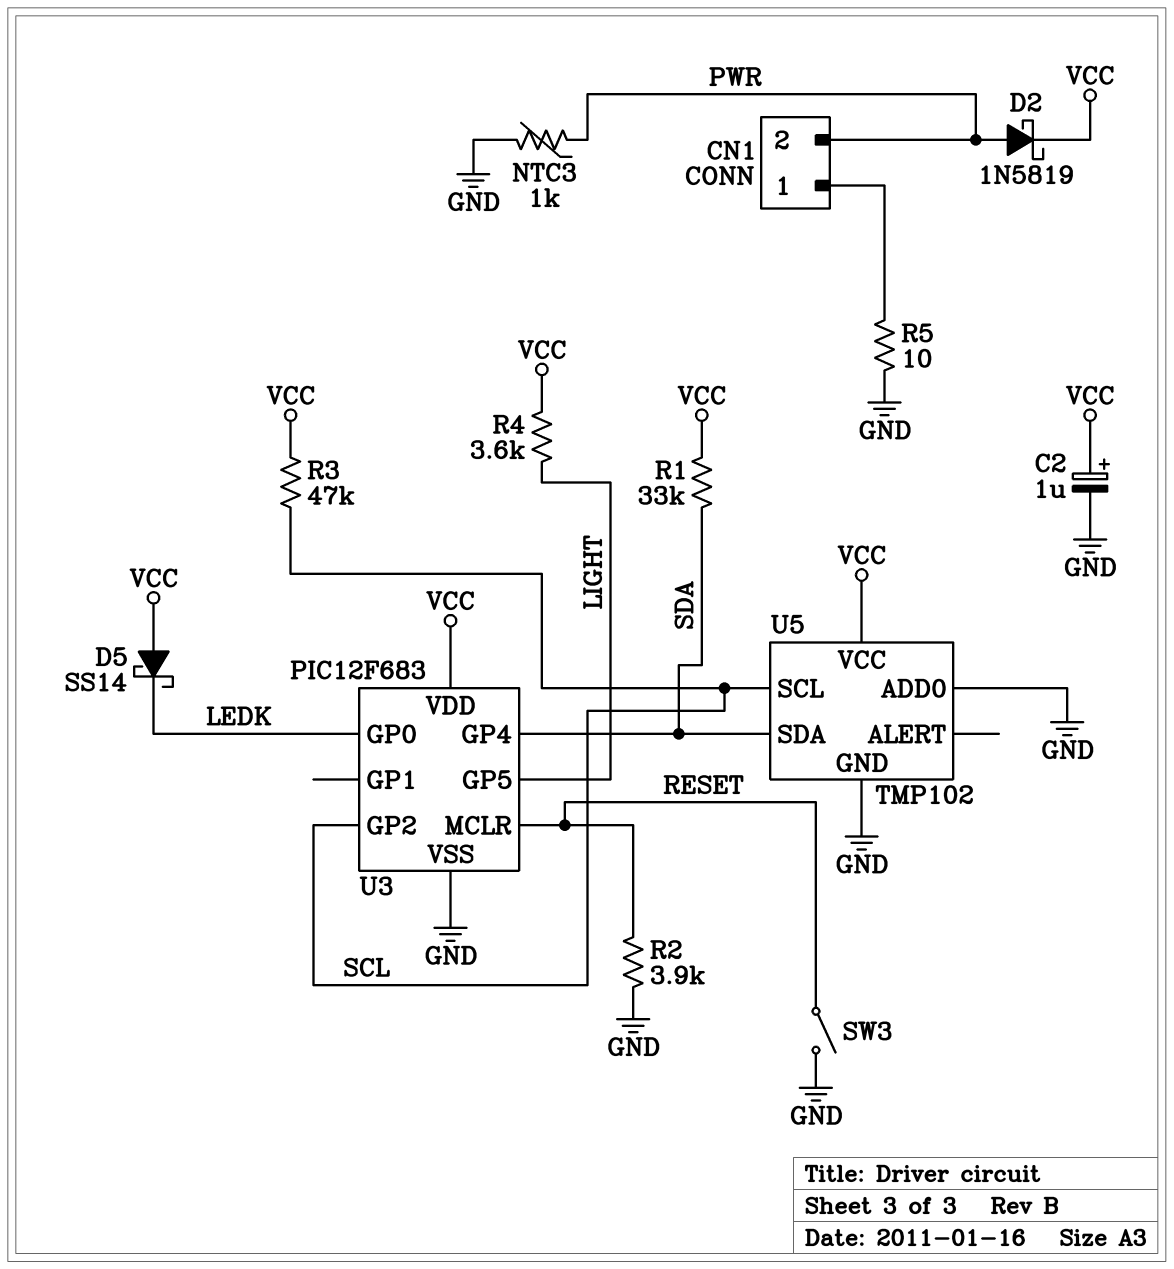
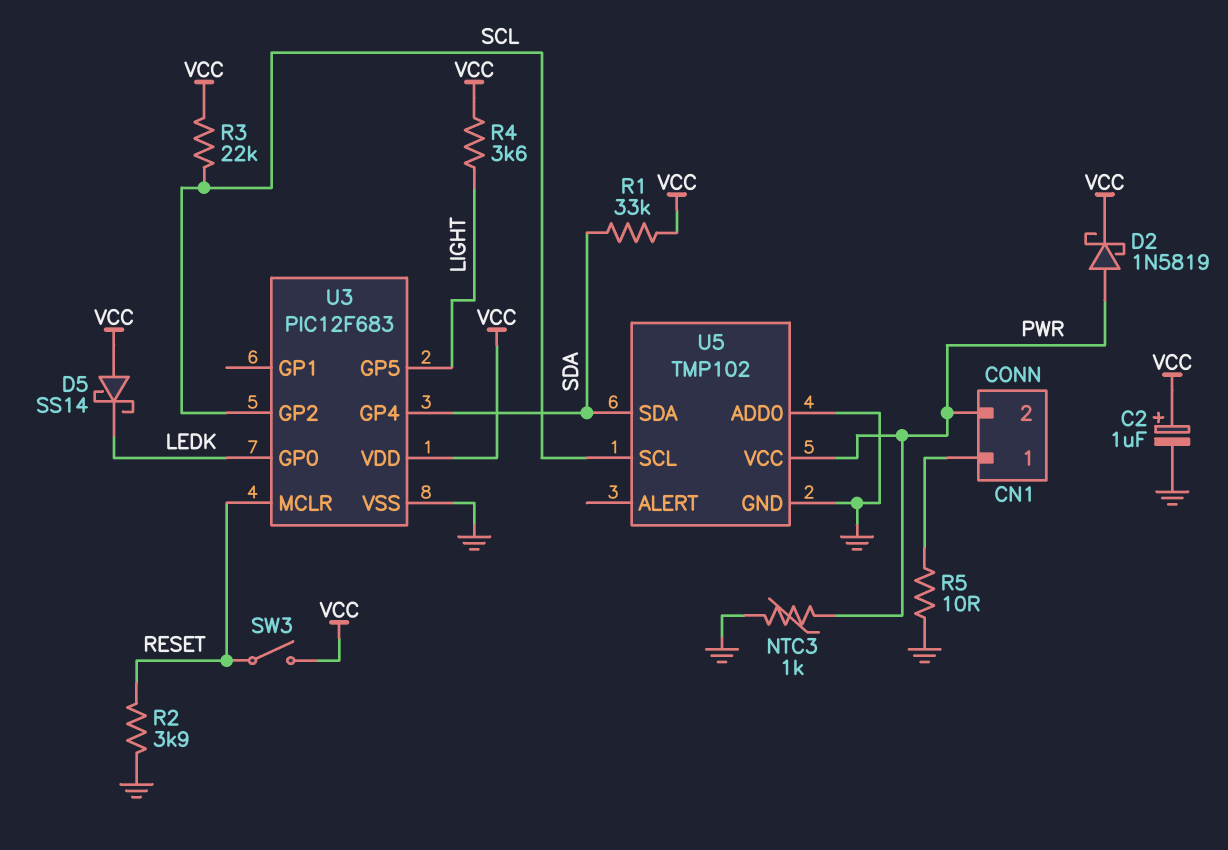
R3: 47k (SCL, VCC) -> 22k (SCL, VCC)
SW3: switch (GND, RESET) -> switch (RESET, VCC)
U5 pin VCC: VCC -> PWR

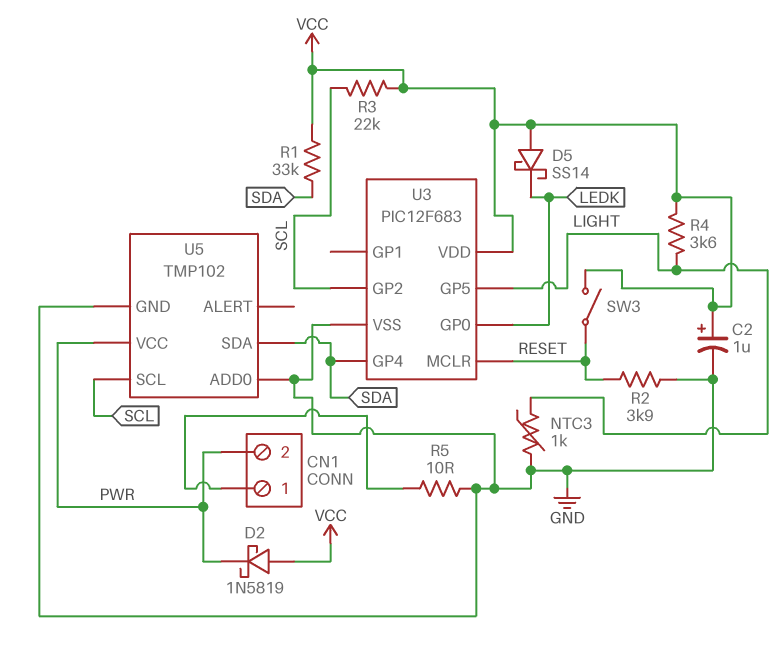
D2: schottky 1N5819 (A PWR, K VCC) -> schottky 1N5819 (A VCC, K PWR)
NTC3: 1k (GND, PWR) -> 1k (GND, LIGHT)

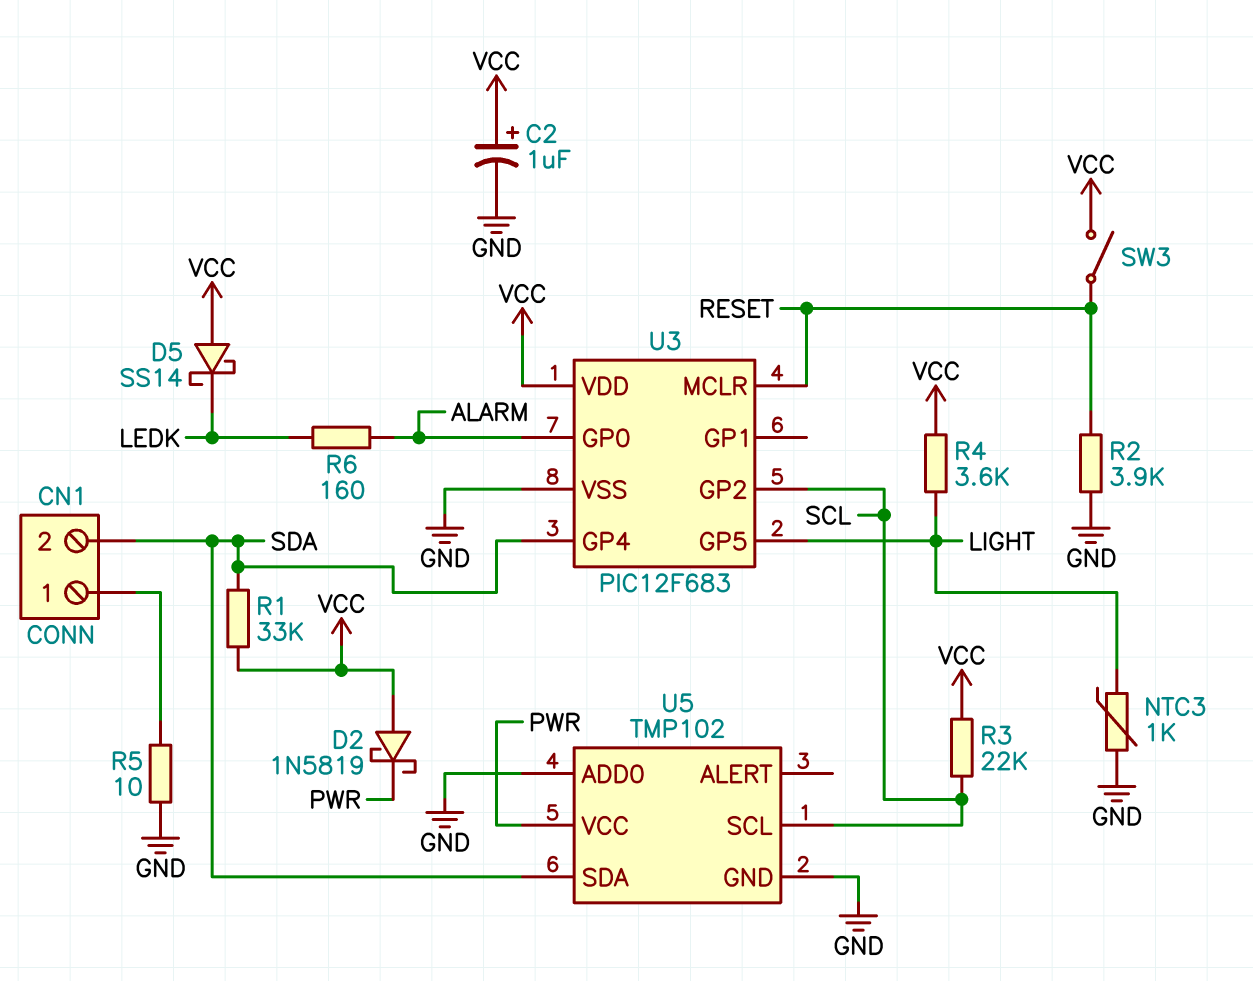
CN1 pin 2: PWR -> SDA
R6: none -> 160 (ALARM, LEDK)
U3 pin GP0: LEDK -> ALARM

